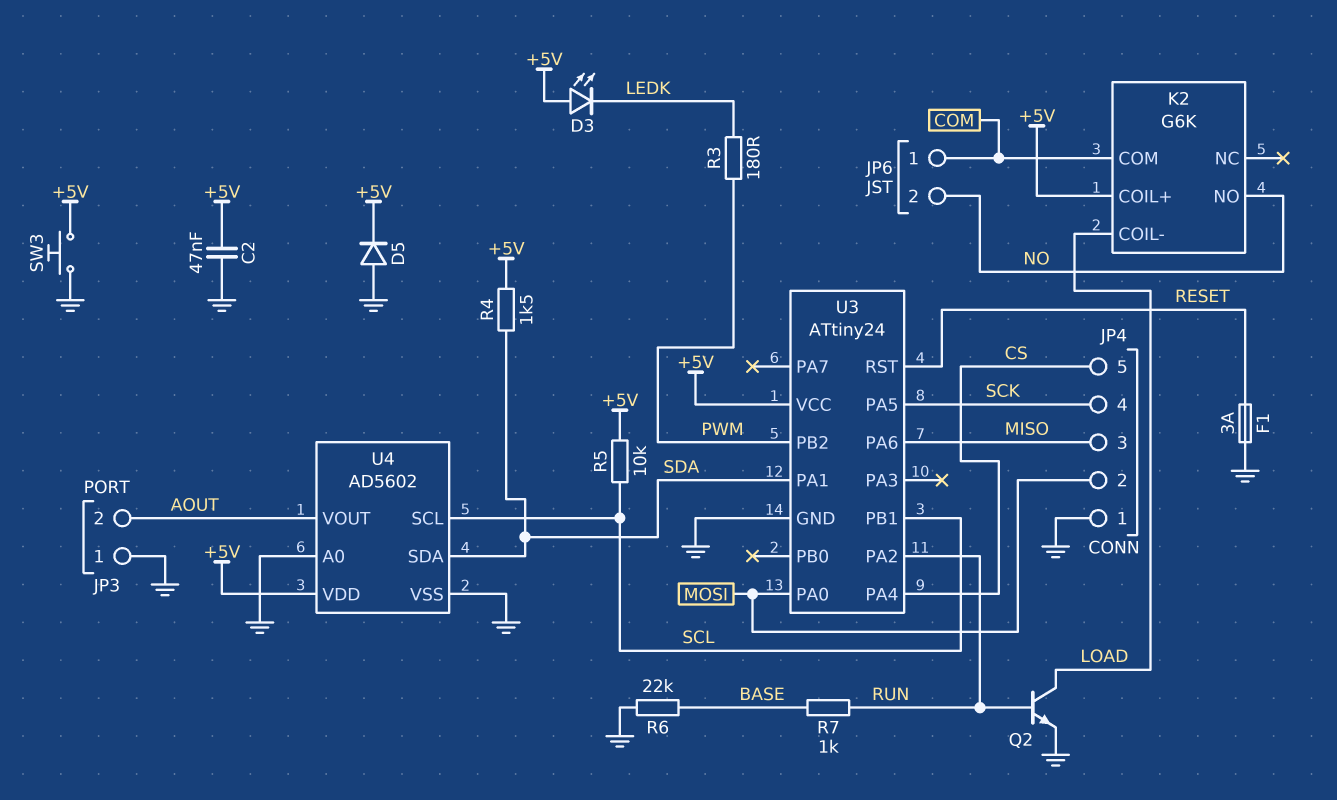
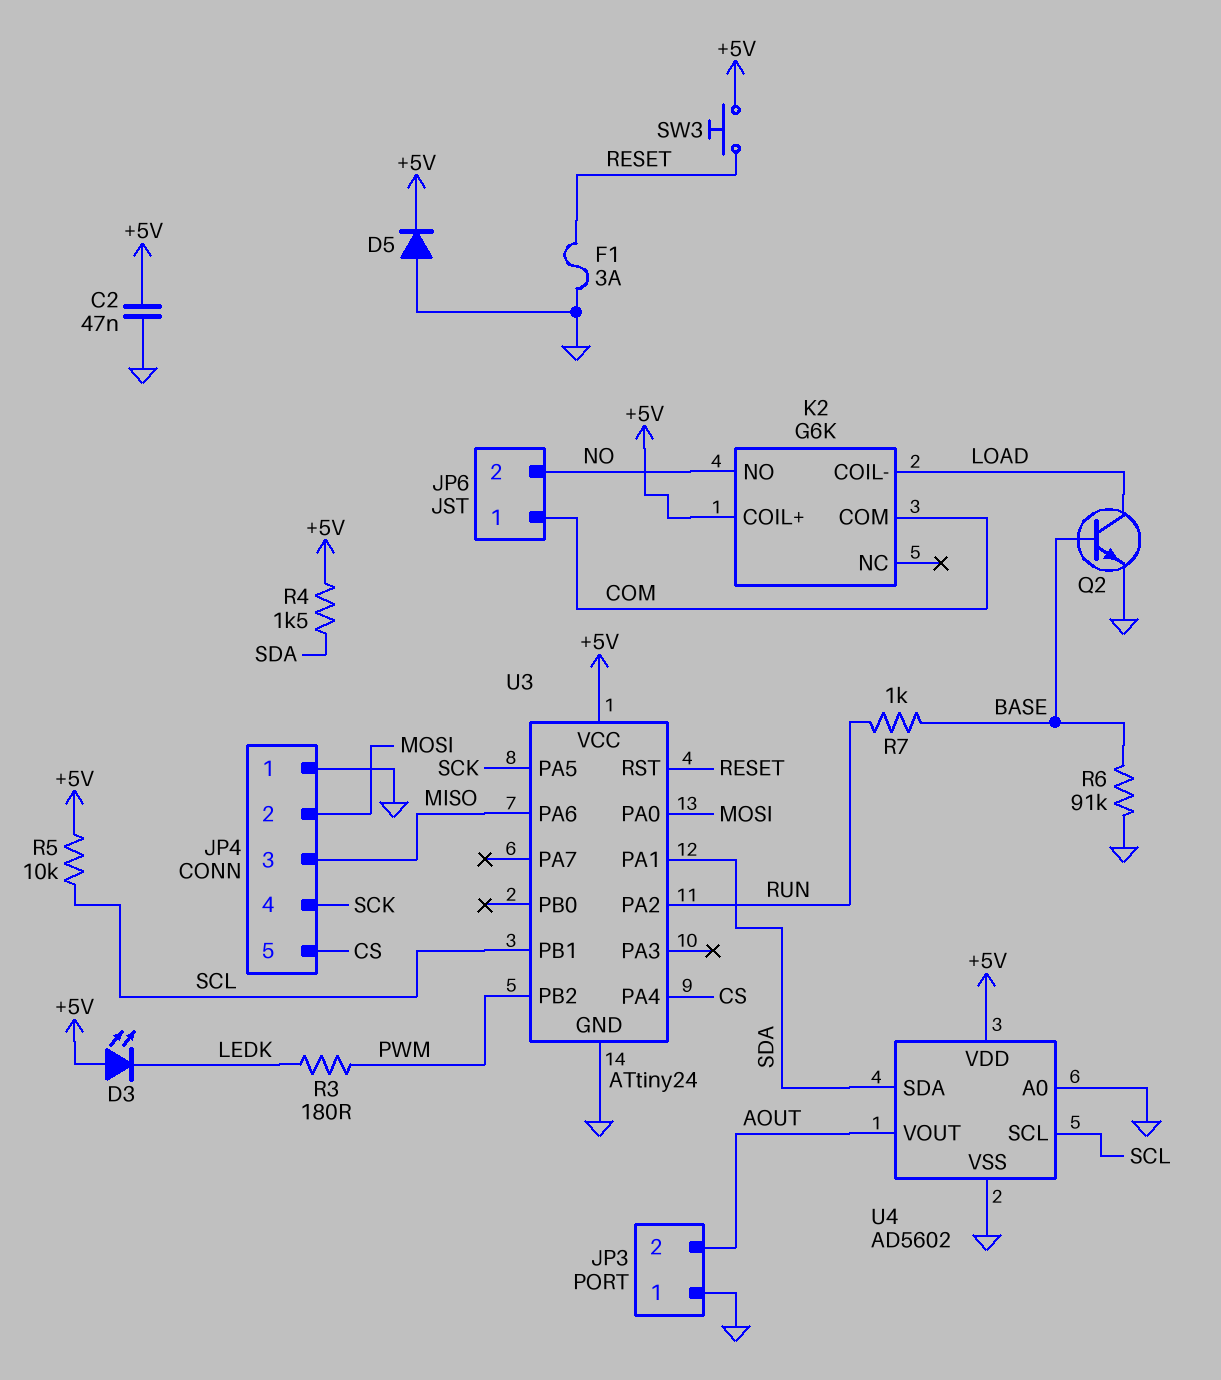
Q2: NPN (B RUN, C LOAD, E GND) -> NPN (B BASE, C LOAD, E GND)
R6: 22k (BASE, GND) -> 91k (BASE, GND)
SW3: button (+5V, GND) -> button (+5V, RESET)

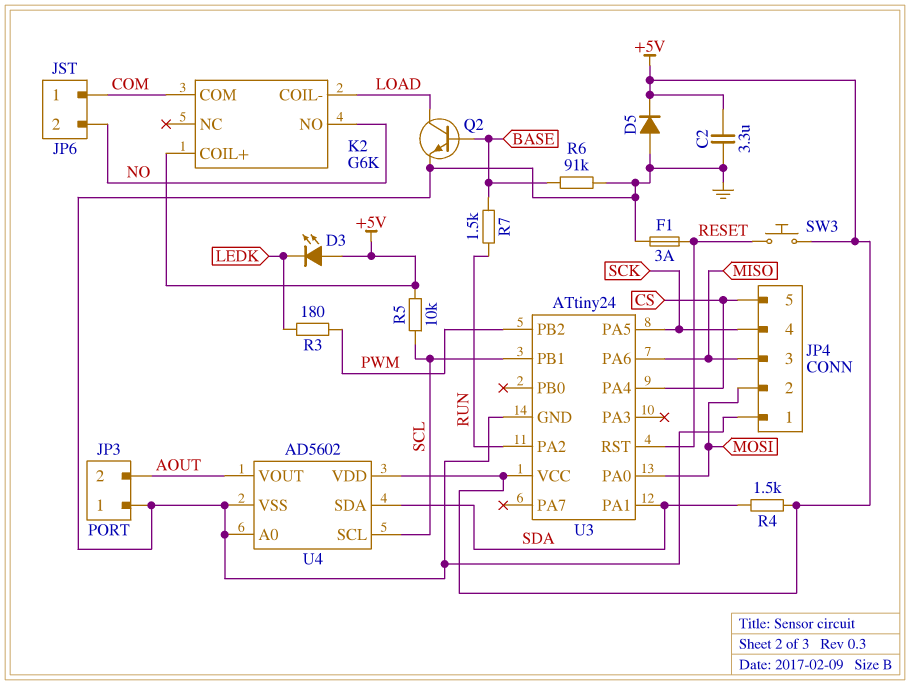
C2: 47nF (+5V, GND) -> 3.3uF (+5V, GND)
R7: 1k (BASE, RUN) -> 1.5k (BASE, RUN)

